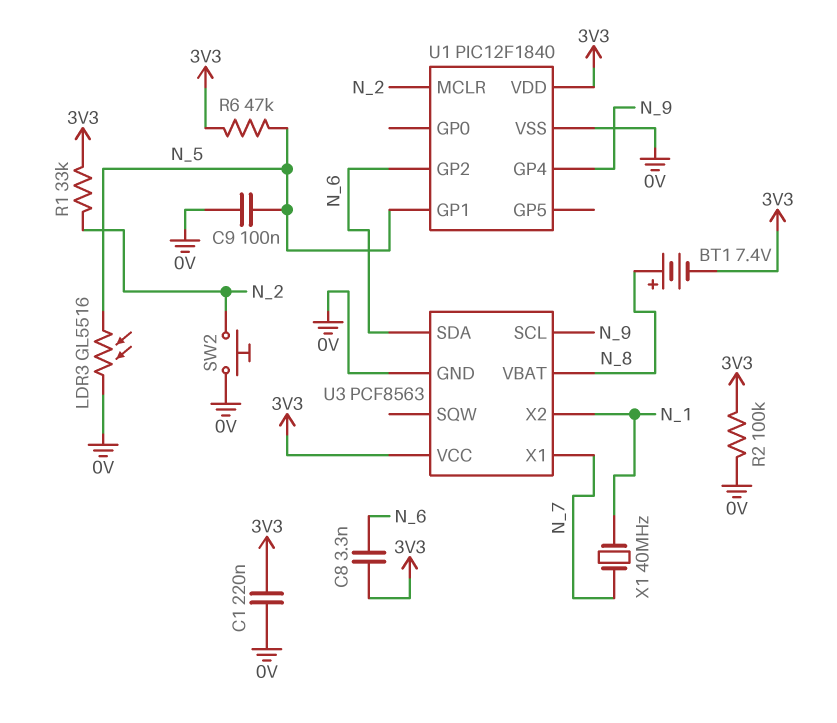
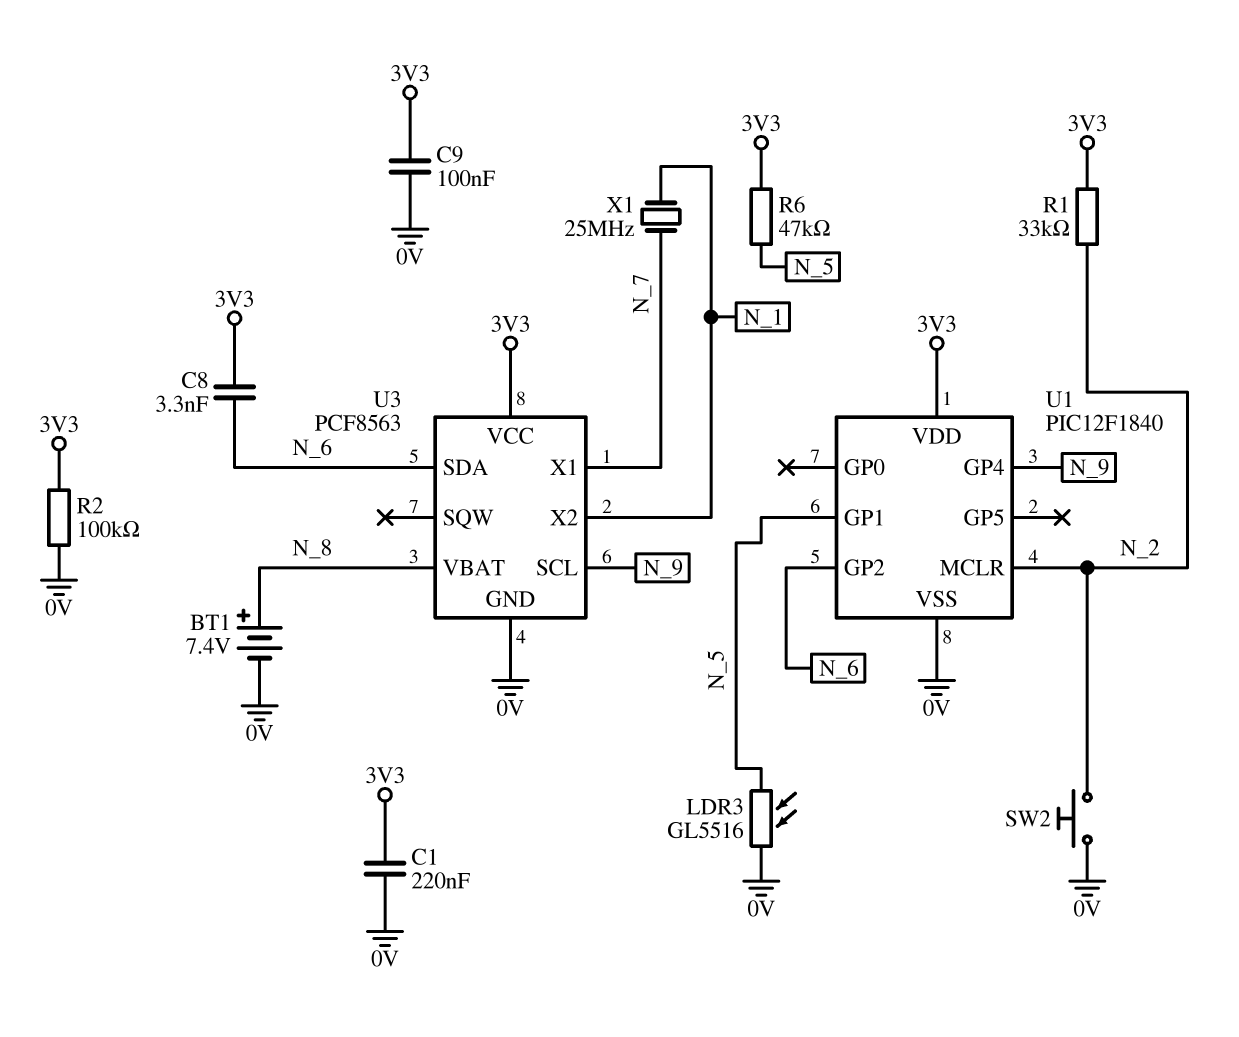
BT1: 7.4V (plus N_8, minus 3V3) -> 7.4V (plus N_8, minus 0V)
C9: 100nF (0V, N_5) -> 100nF (0V, 3V3)
X1: 40MHz (N_1, N_7) -> 25MHz (N_1, N_7)

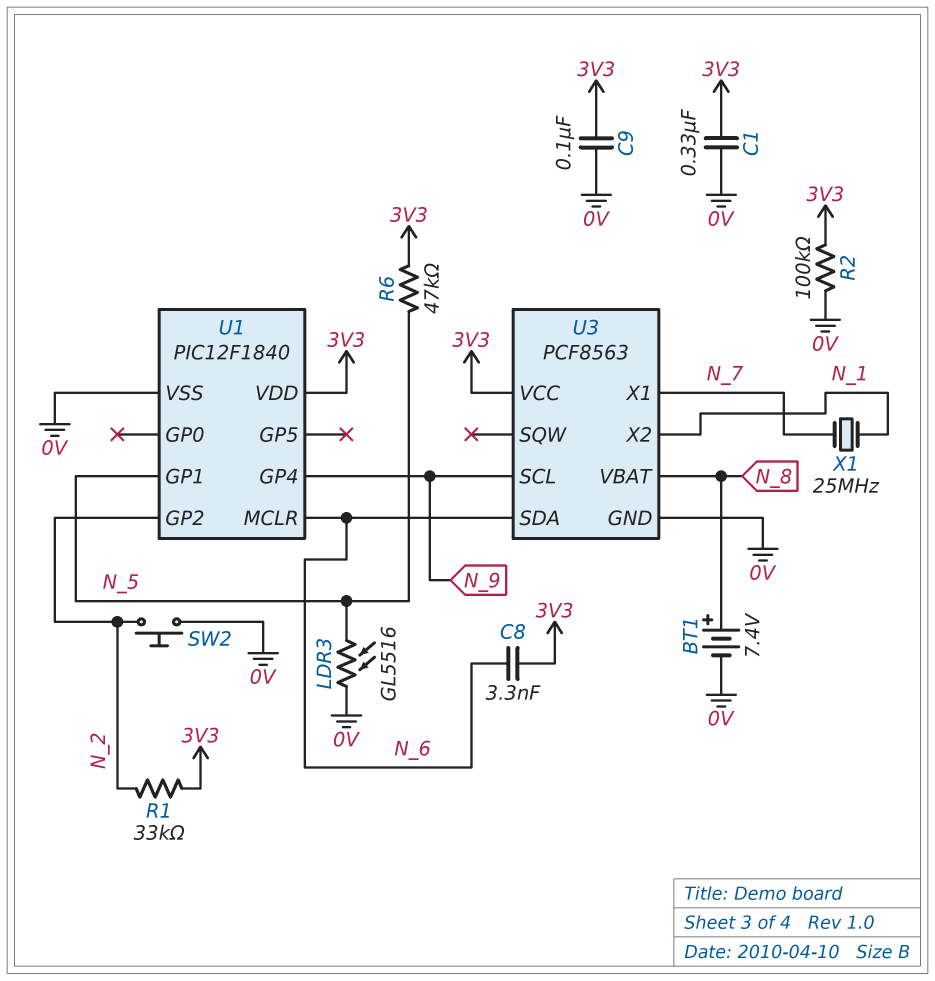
C1: 220nF (0V, 3V3) -> 330nF (0V, 3V3)
U1 pin GP2: N_6 -> N_2
U1 pin MCLR: N_2 -> N_6

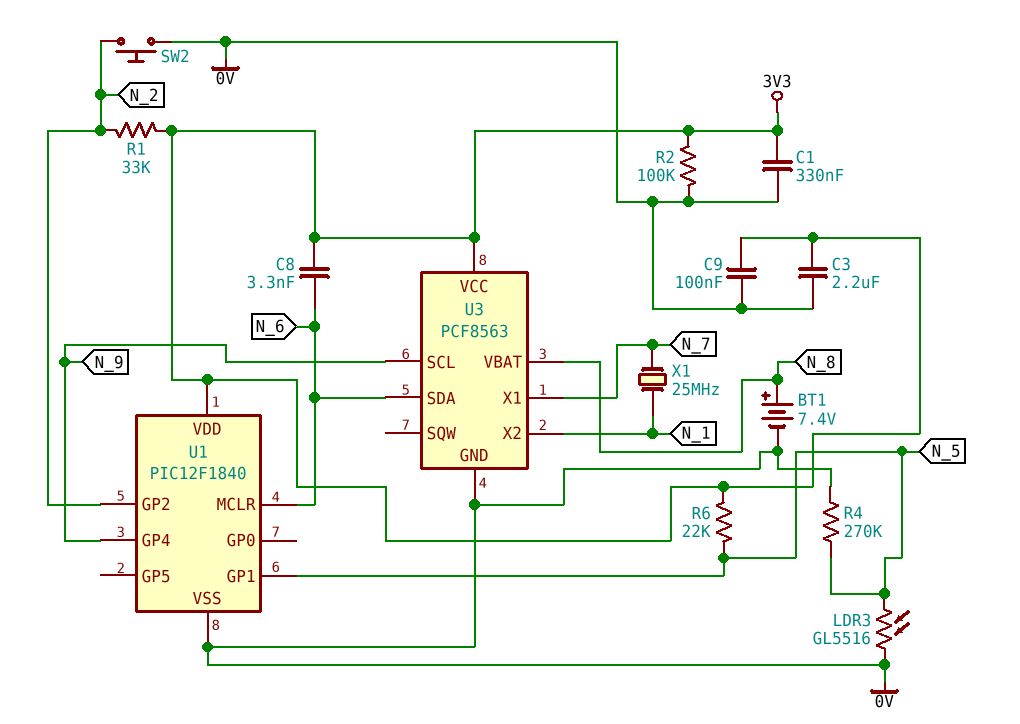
C3: none -> 2.2uF (0V, 3V3)
R4: none -> 270k (0V, N_5)
R6: 47k (3V3, N_5) -> 22k (3V3, N_5)

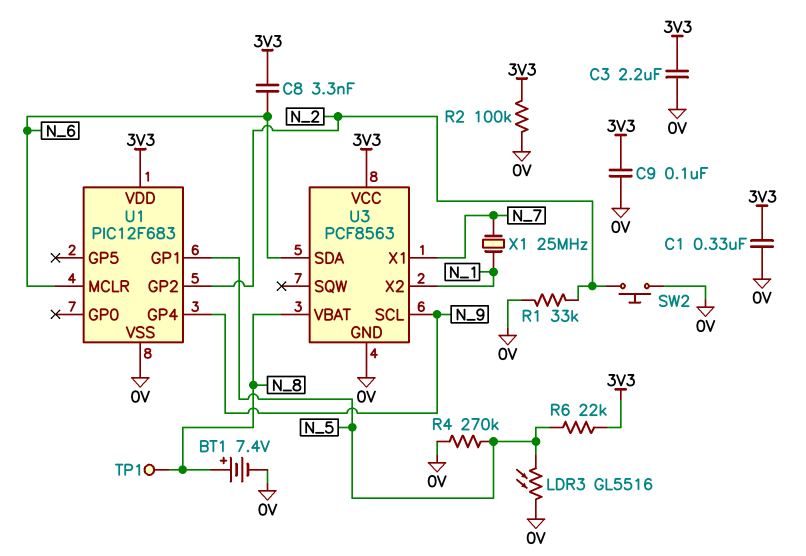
R1: 33k (3V3, N_2) -> 33k (0V, N_2)
TP1: none -> test point (N_8)
U1: PIC12F1840 -> PIC12F683

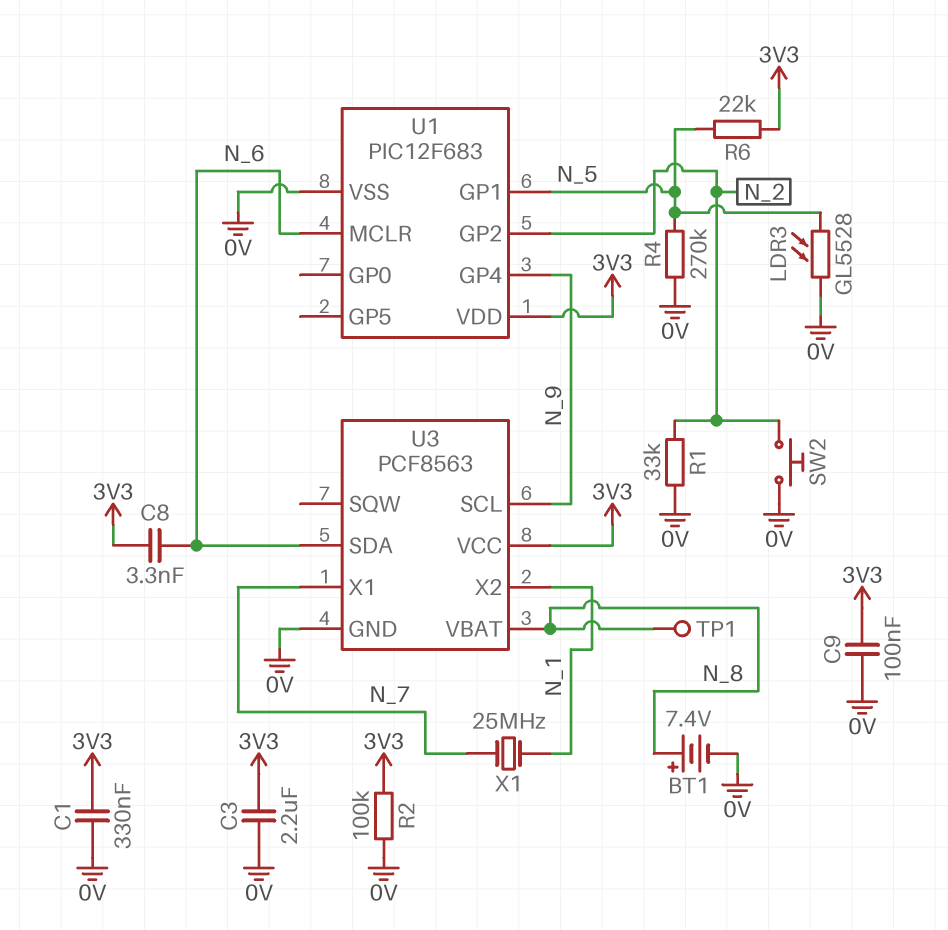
LDR3: GL5516 (0V, N_5) -> GL5528 (0V, N_5)

